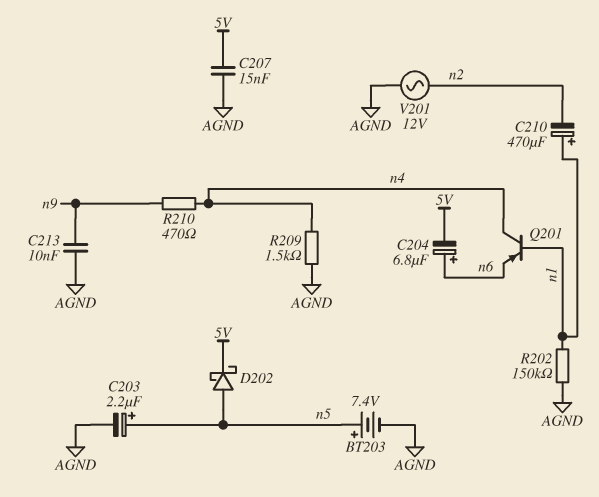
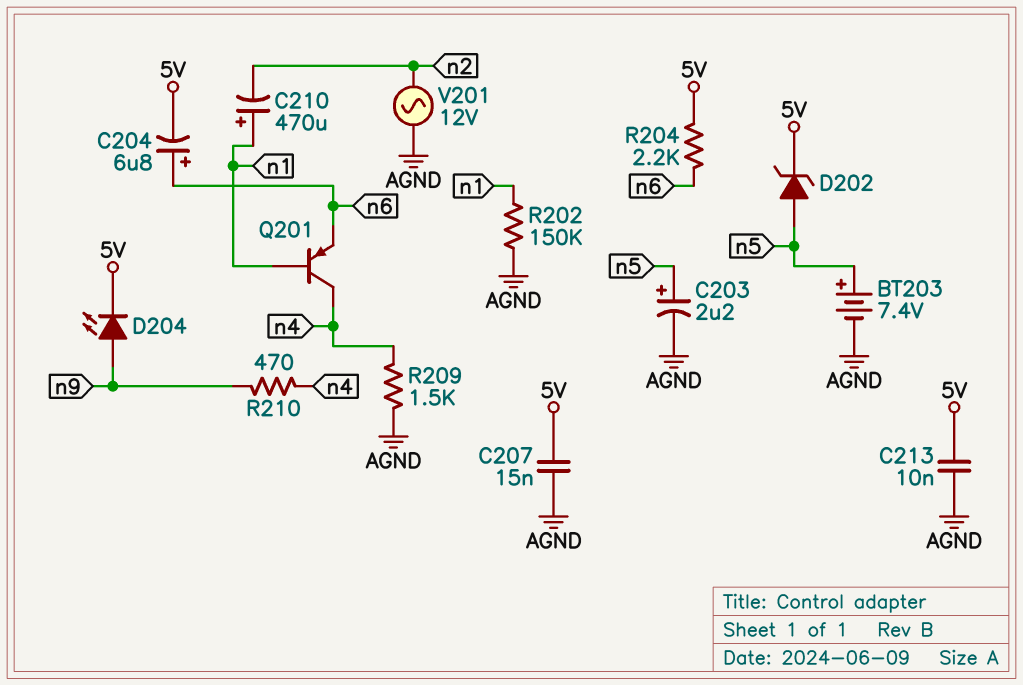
C213: 10nF (AGND, n9) -> 10nF (5V, AGND)
D202: schottky (A n5, K 5V) -> zener (A n5, K 5V)
D204: none -> LED (A n9, K 5V)
R204: none -> 2.2k (5V, n6)

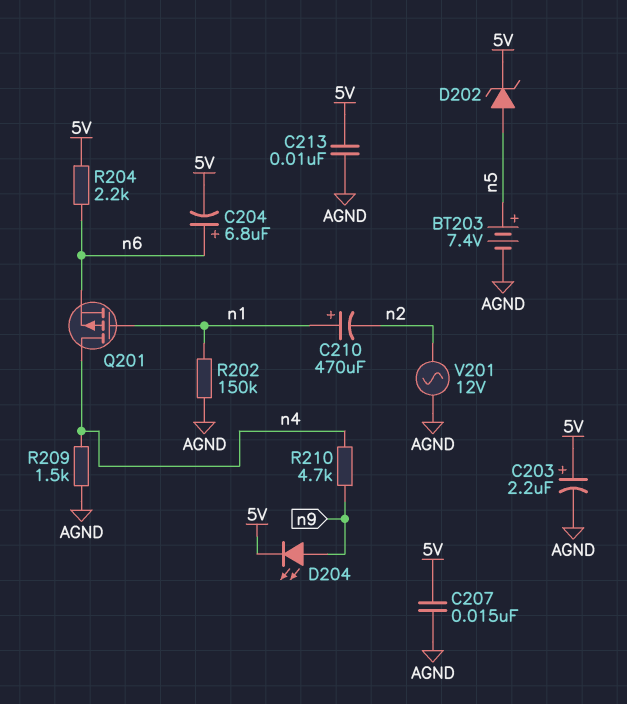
C203: 2.2uF (plus n5, minus AGND) -> 2.2uF (plus 5V, minus AGND)
Q201: PNP (B n1, C n4, E n6) -> PMOS (G n1, D n4, S n6)
R210: 470 (n4, n9) -> 4.7k (n4, n9)

